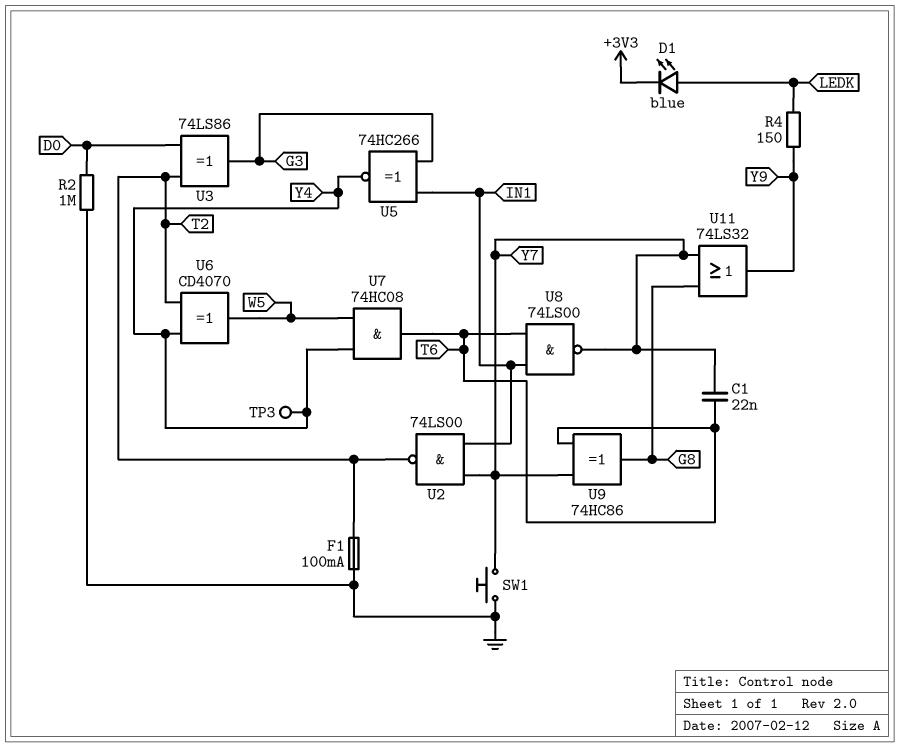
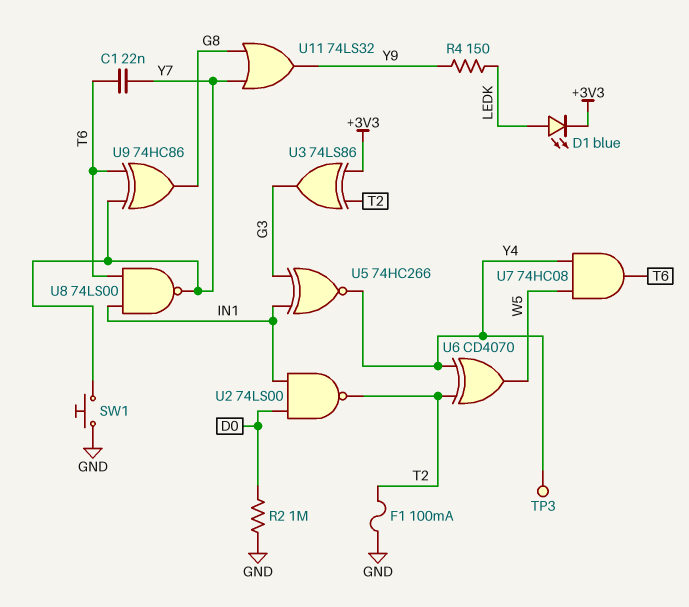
U2: NAND 74LS00 (in IN1, in Y7, out T2) -> NAND 74LS00 (in D0, in IN1, out T2)
U3: XOR 74LS86 (in D0, in T2, out G3) -> XOR 74LS86 (in +3V3, in T2, out G3)

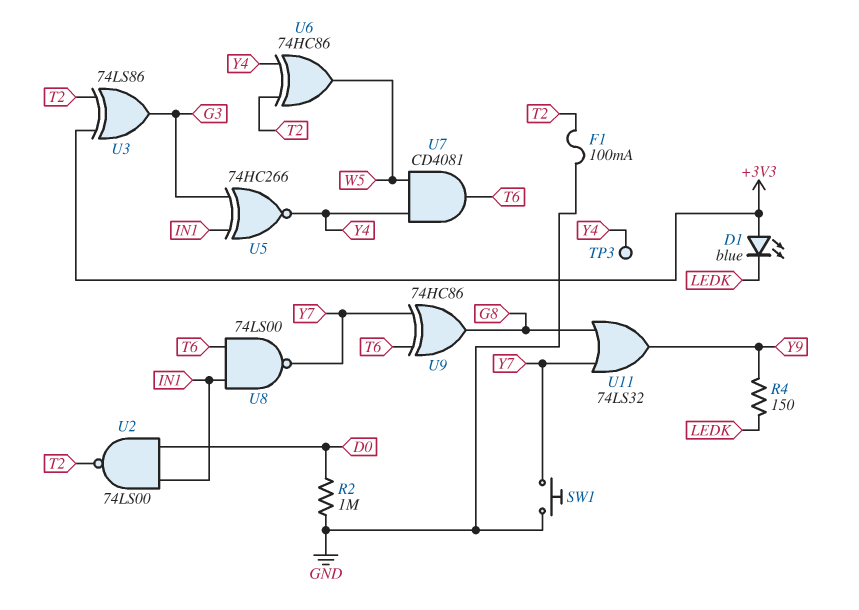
C1: 22nF (T6, Y7) -> none
D1: LED blue (A LEDK, K +3V3) -> LED blue (A +3V3, K LEDK)
U6: XOR CD4070 (in T2, in Y4, out W5) -> XOR 74HC86 (in T2, in Y4, out W5)
U7: AND 74HC08 (in W5, in Y4, out T6) -> AND CD4081 (in W5, in Y4, out T6)

